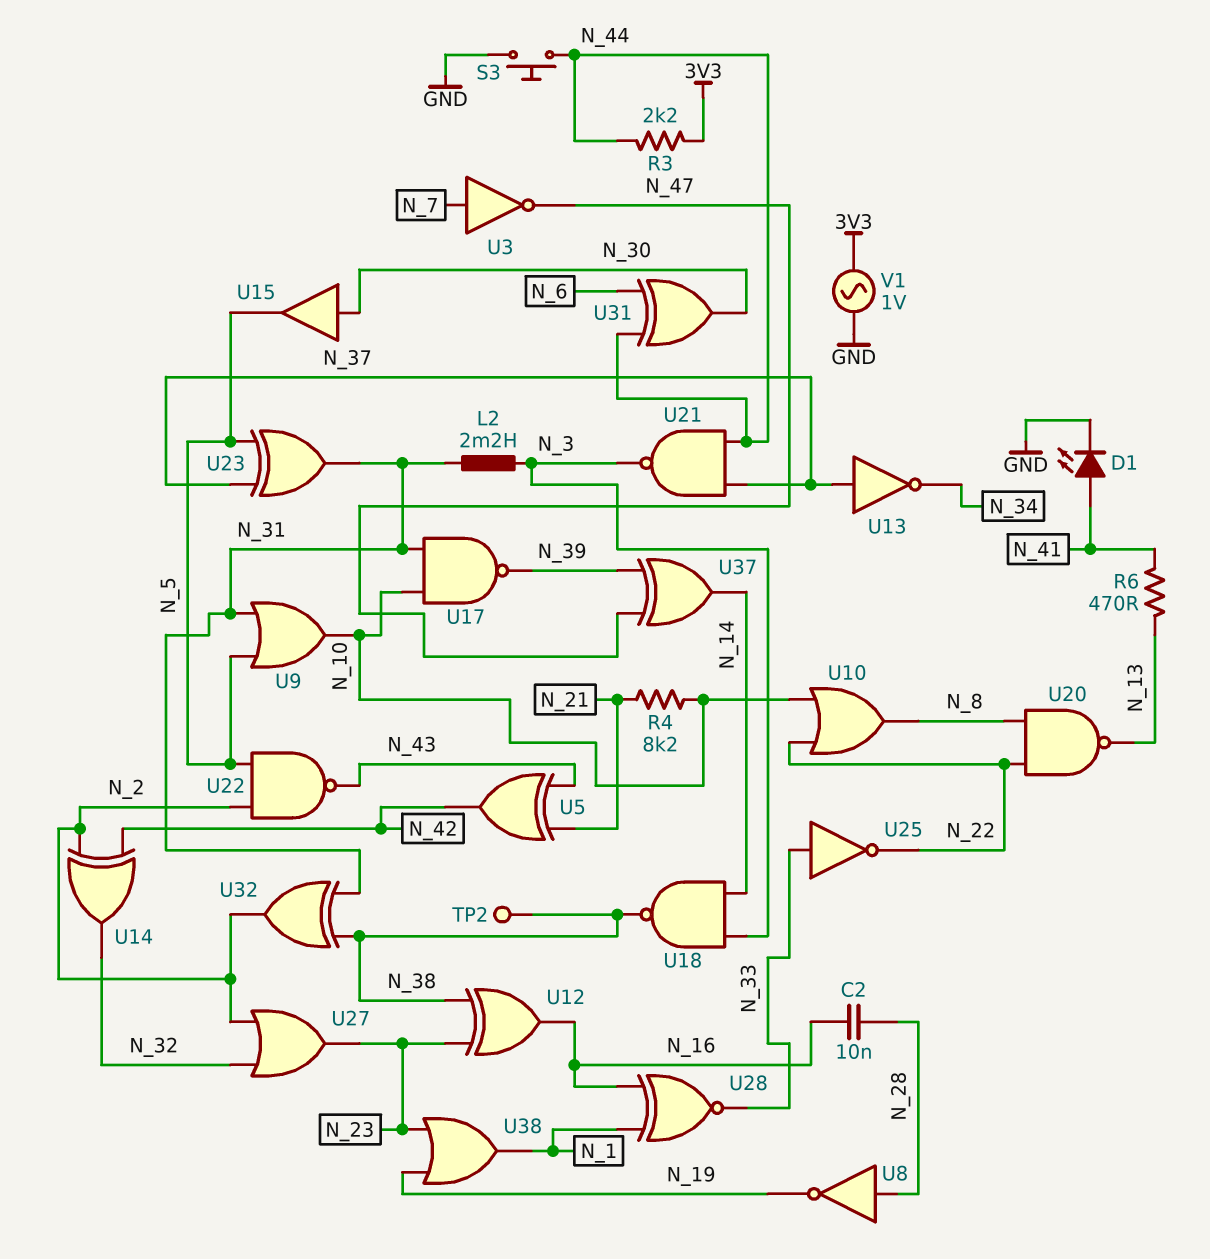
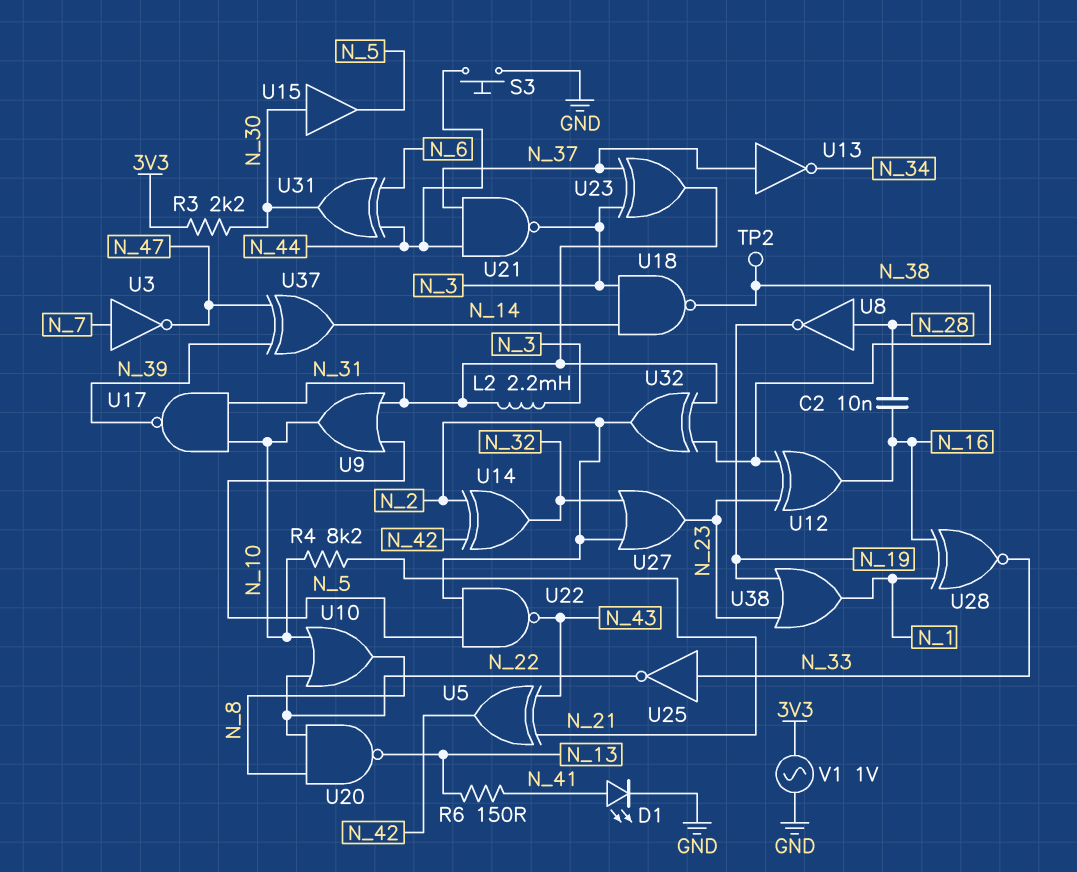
R3: 2.2k (3V3, N_44) -> 2.2k (3V3, N_30)
R6: 470 (N_13, N_41) -> 150 (N_13, N_41)
U23: XOR (in N_5, in N_37, out N_31) -> XOR (in N_3, in N_37, out N_31)

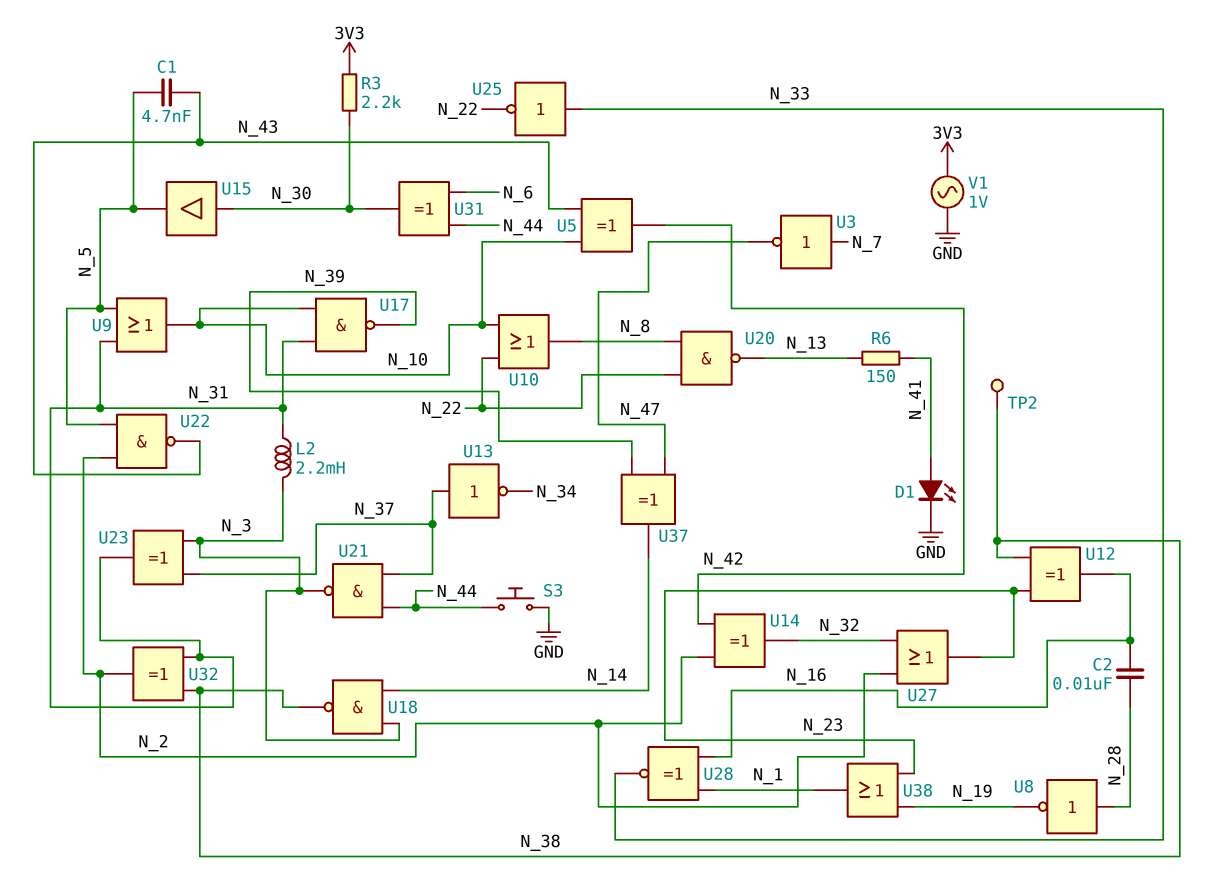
C1: none -> 4.7nF (N_5, N_43)
R4: 8.2k (N_10, N_21) -> none
U5: XOR (in N_21, in N_43, out N_42) -> XOR (in N_10, in N_43, out N_42)

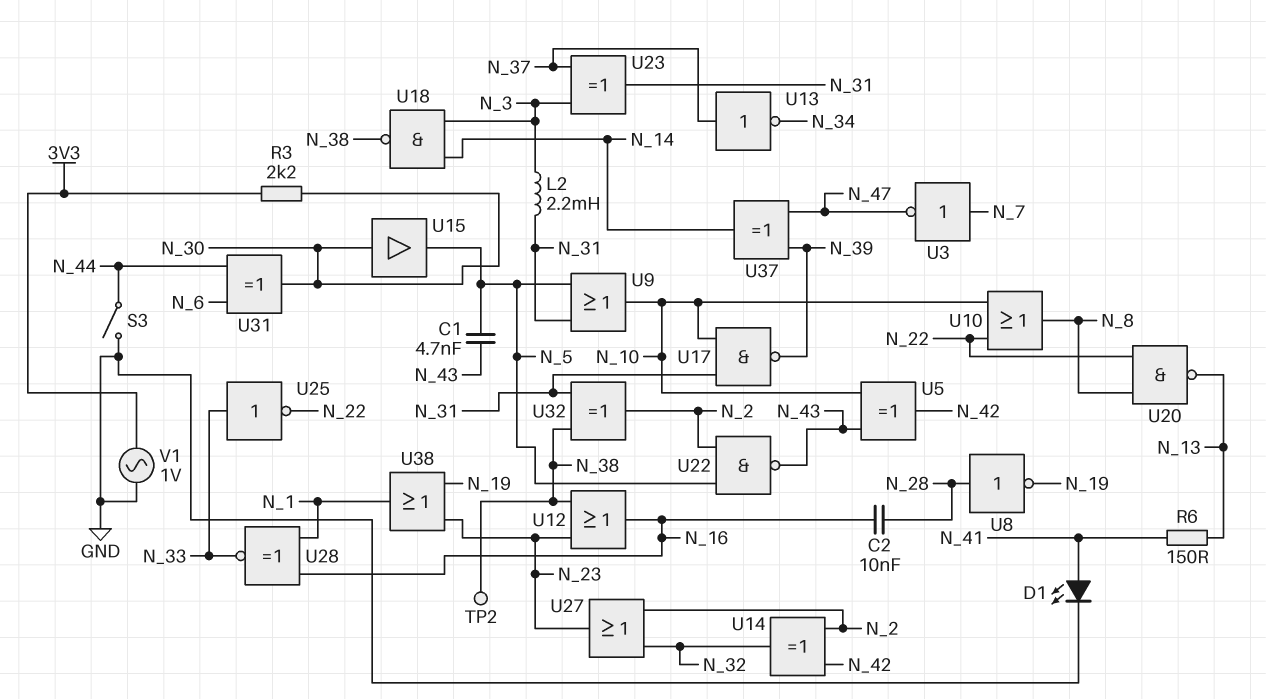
S3: button (GND, N_44) -> switch (GND, N_44)
U12: XOR (in N_23, in N_38, out N_16) -> OR (in N_23, in N_38, out N_16)
U21: NAND (in N_37, in N_44, out N_3) -> none

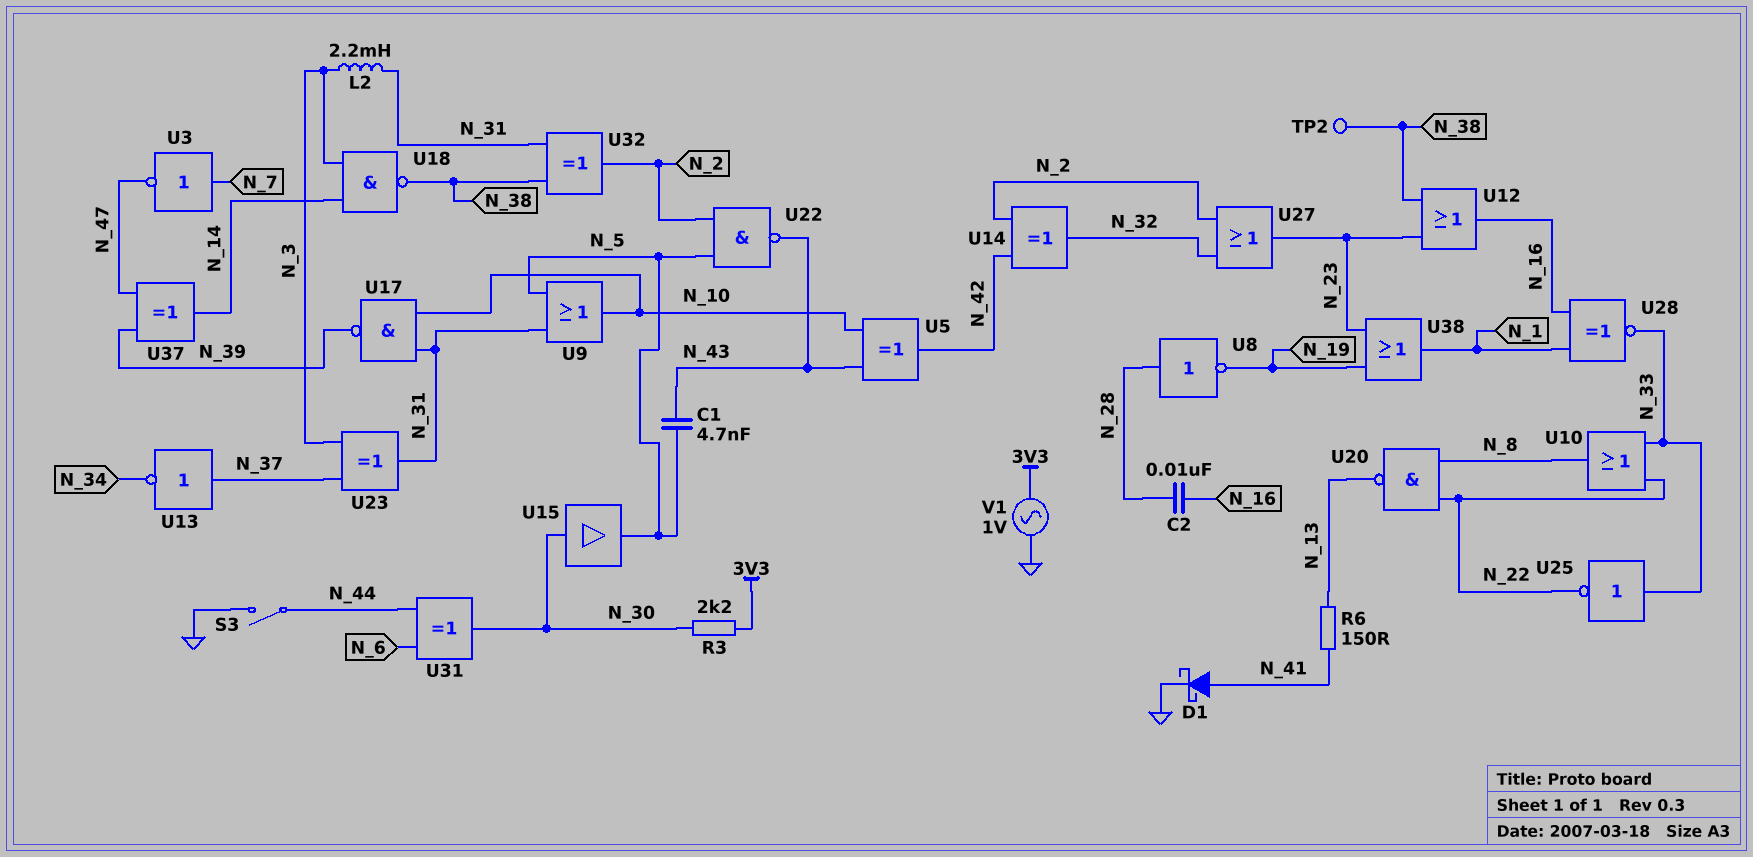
D1: LED (A N_41, K GND) -> schottky (A N_41, K GND)
U10: OR (in N_10, in N_22, out N_8) -> OR (in N_22, in N_33, out N_8)

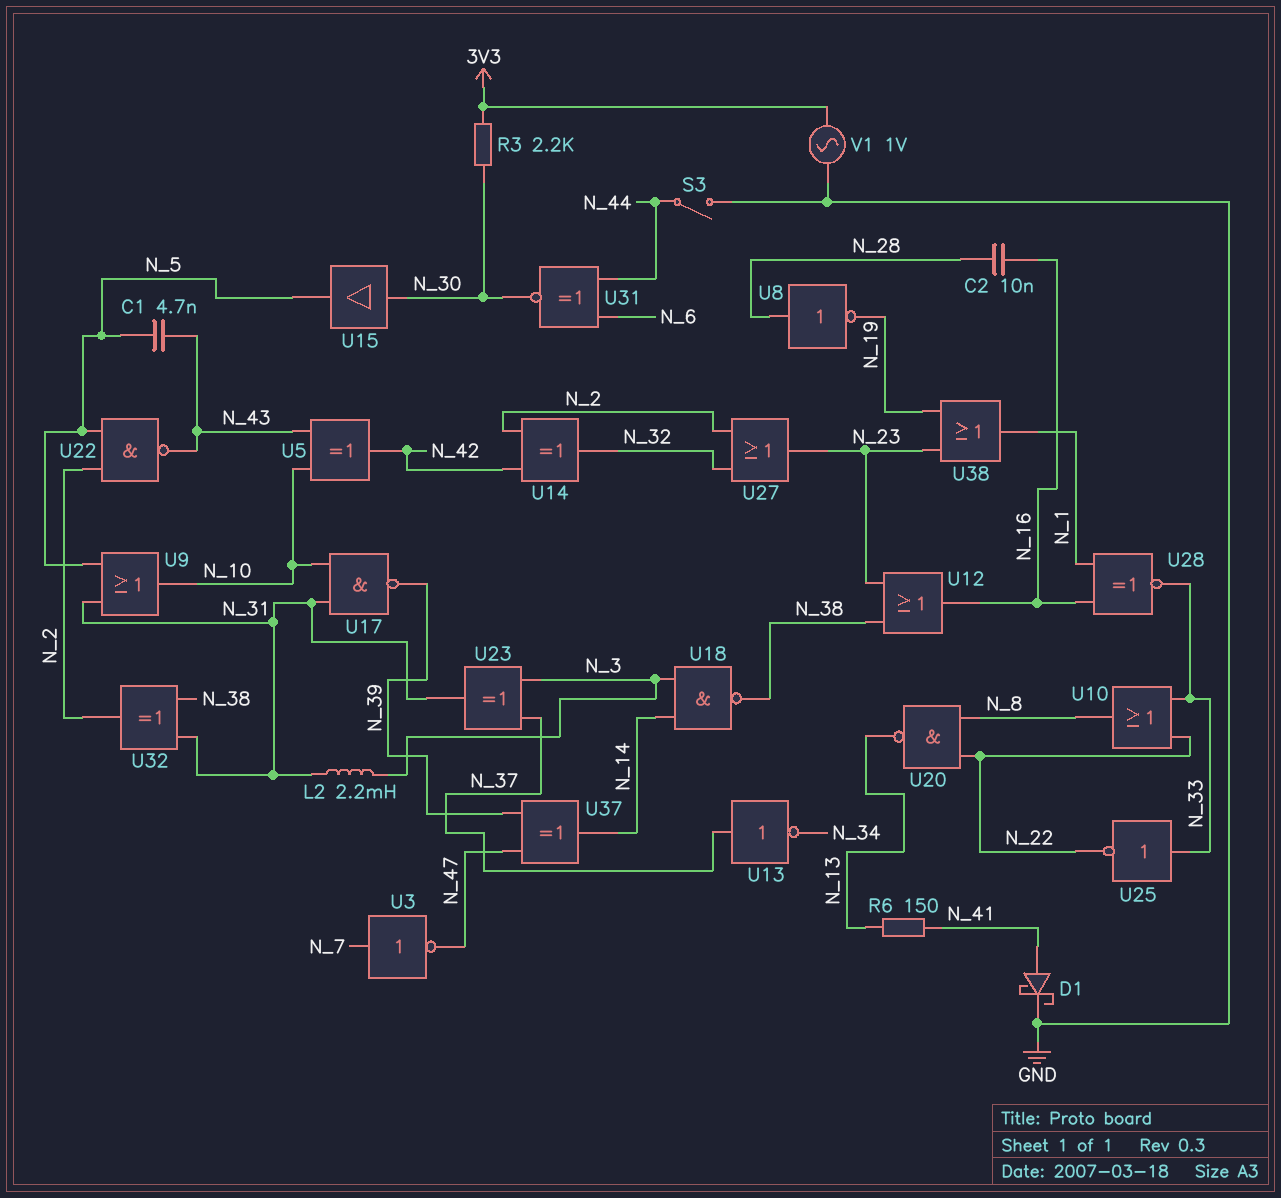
TP2: test point (N_38) -> none
U31: XOR (in N_6, in N_44, out N_30) -> XNOR (in N_6, in N_44, out N_30)

